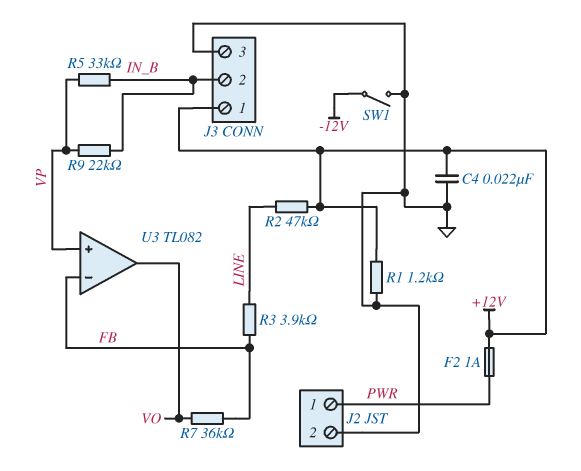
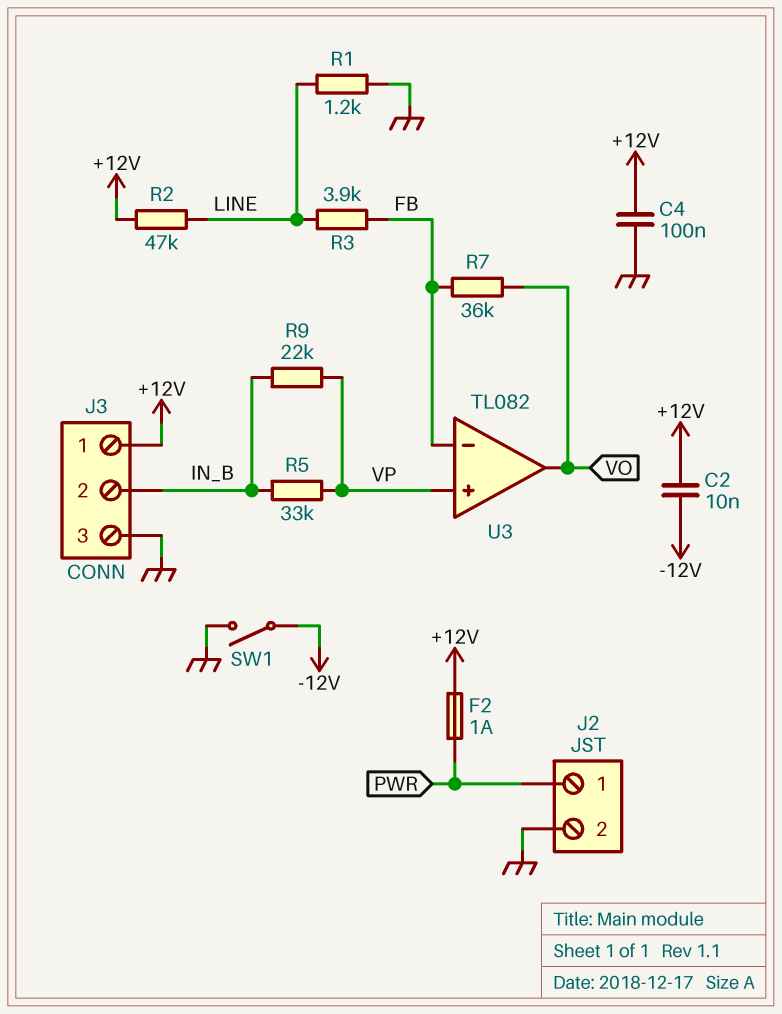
C2: none -> 10nF (+12V, -12V)
C4: 22nF (+12V, GND) -> 100nF (+12V, GND)
R1: 1.2k (+12V, GND) -> 1.2k (GND, LINE)

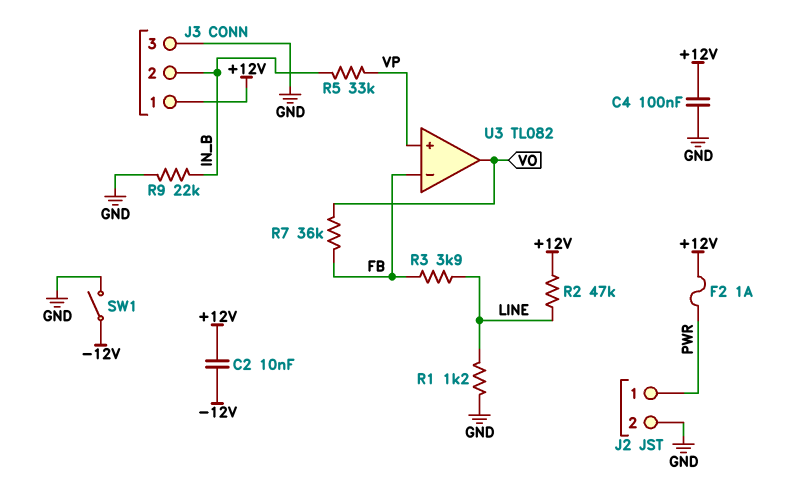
R9: 22k (IN_B, VP) -> 22k (GND, IN_B)

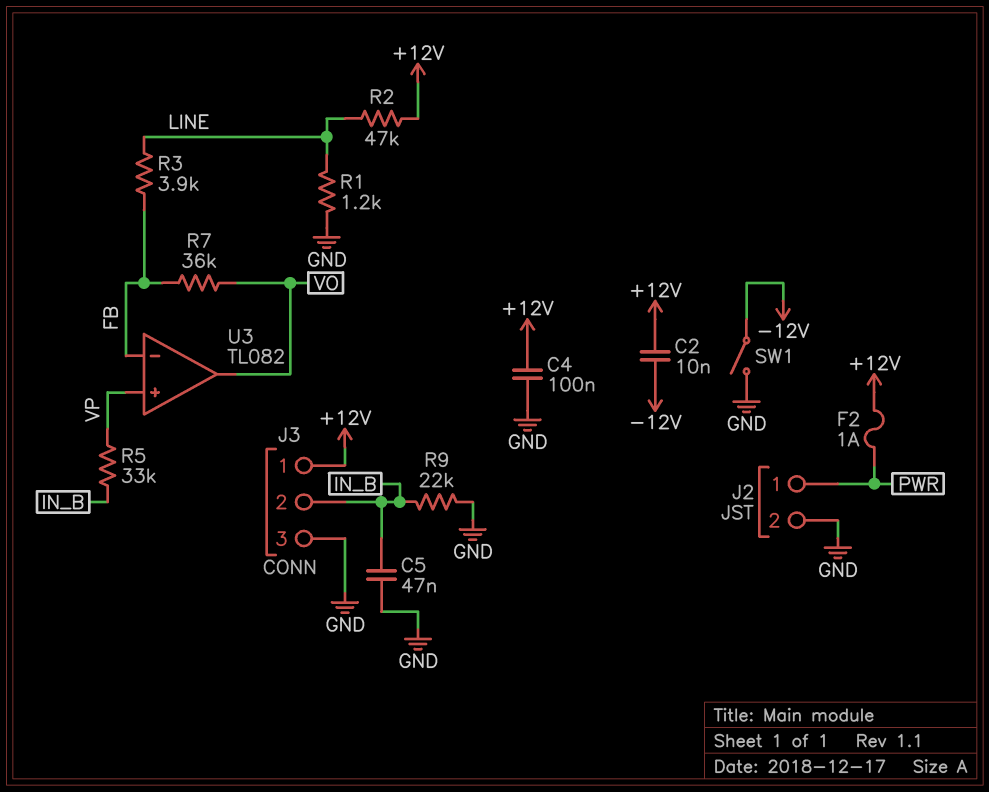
C5: none -> 47nF (GND, IN_B)

